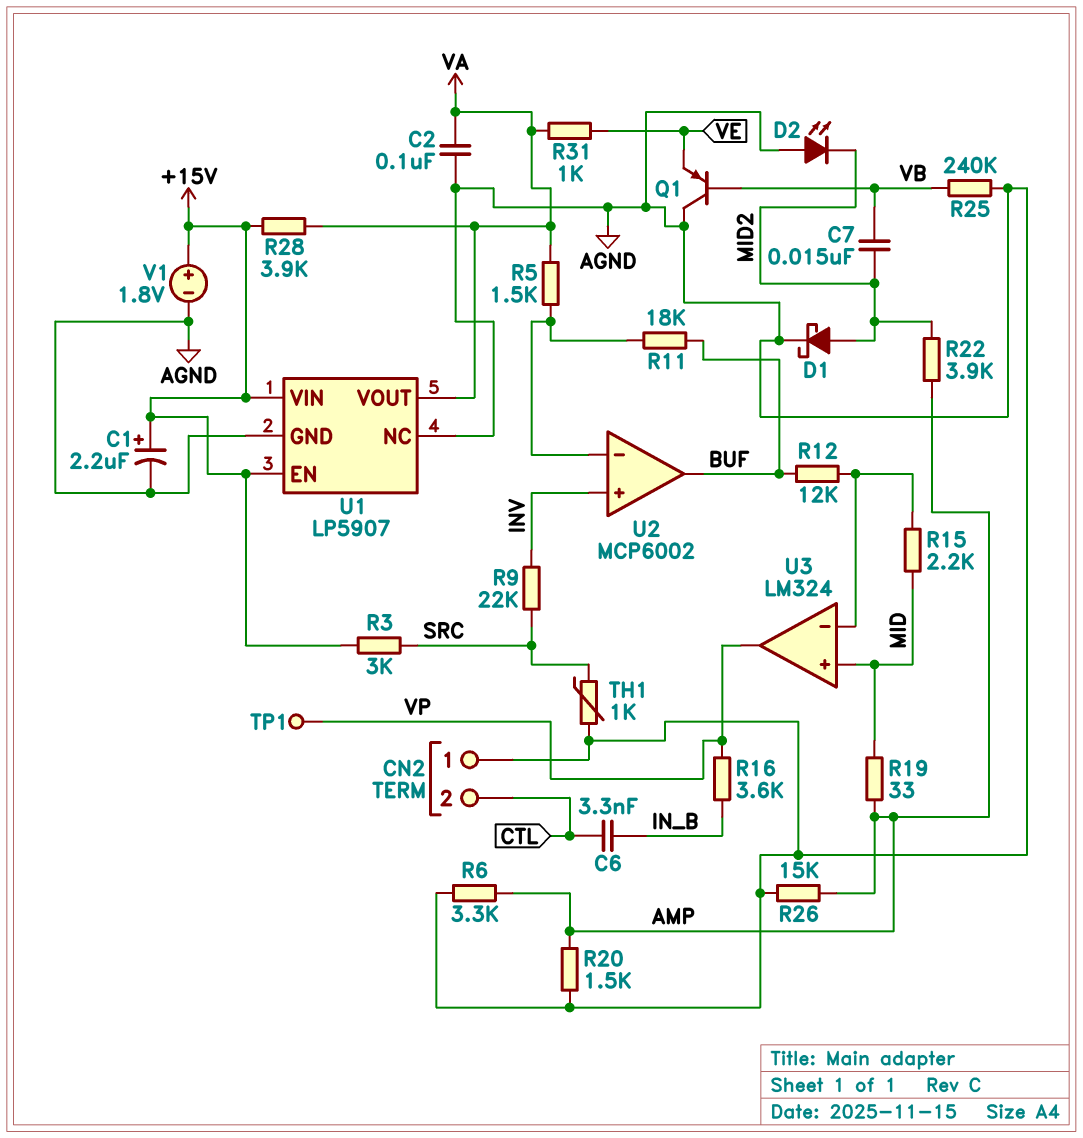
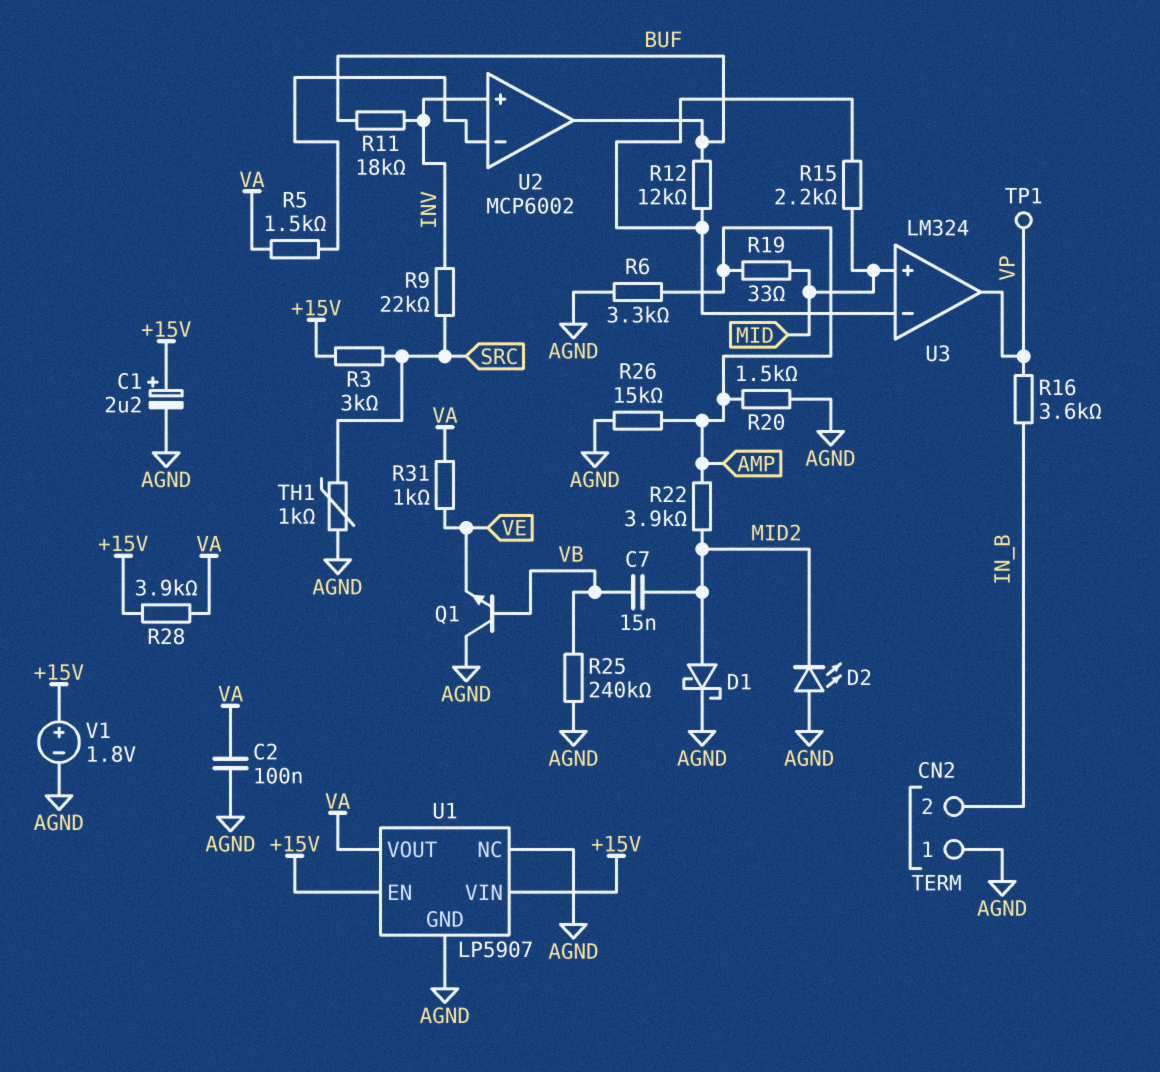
C6: 3.3nF (CTL, IN_B) -> none
CN2 pin 2: CTL -> IN_B
Q1: PNP (B VB, C AGND, E VE) -> NPN (B VB, C AGND, E VE)
R11: 18k (BUF, U2/in-) -> 18k (BUF, INV)

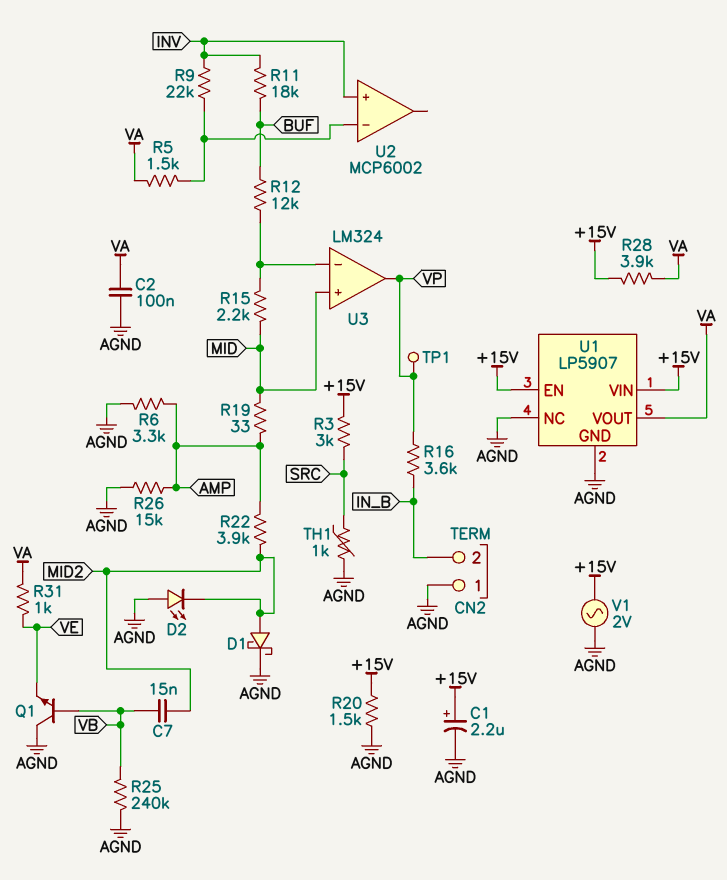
R9: 22k (INV, SRC) -> 22k (INV, U2/in-)
R20: 1.5k (AGND, AMP) -> 1.5k (+15V, AGND)
U2 pin out: BUF -> none
V1: 1.8V (plus +15V, minus AGND) -> AC 2V (+15V, AGND)

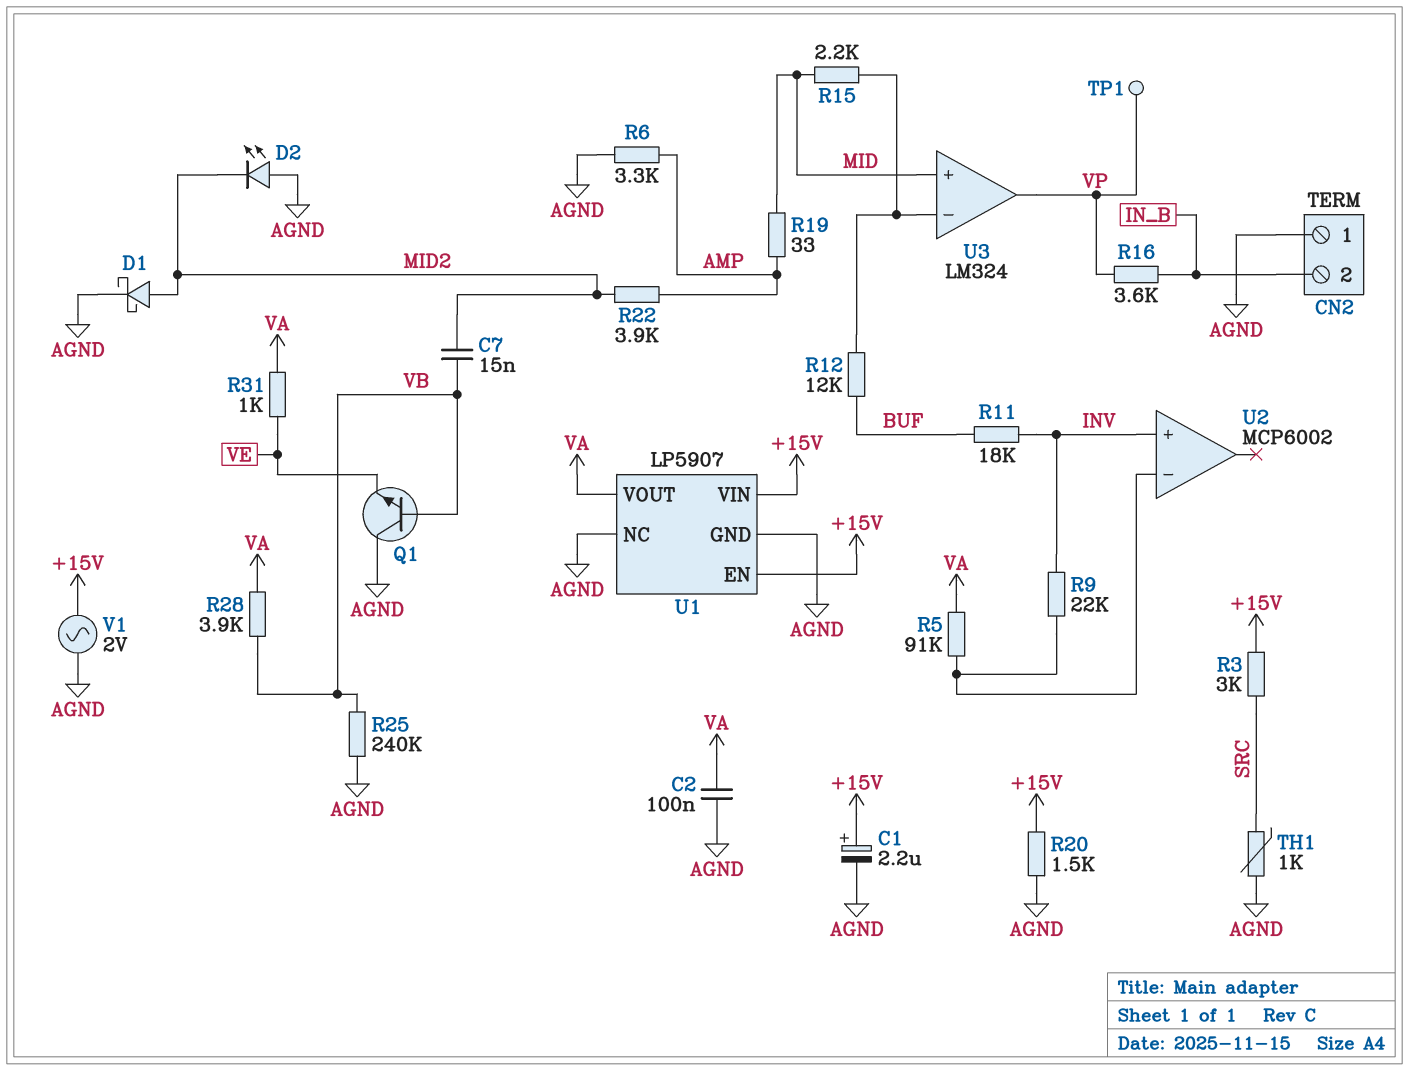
R5: 1.5k (U2/in-, VA) -> 91k (U2/in-, VA)
R26: 15k (AGND, AMP) -> none
R28: 3.9k (+15V, VA) -> 3.9k (VA, VB)

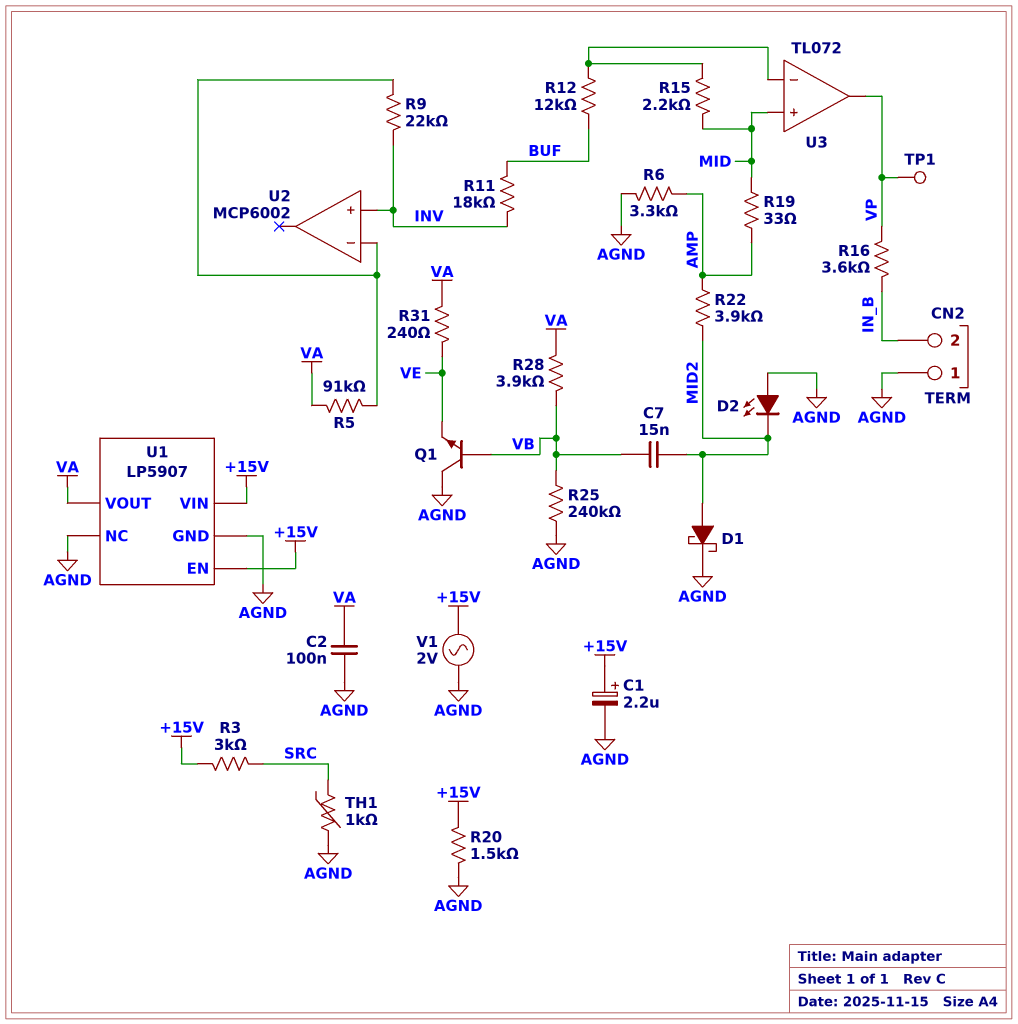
R31: 1k (VA, VE) -> 240 (VA, VE)
U3: LM324 -> TL072

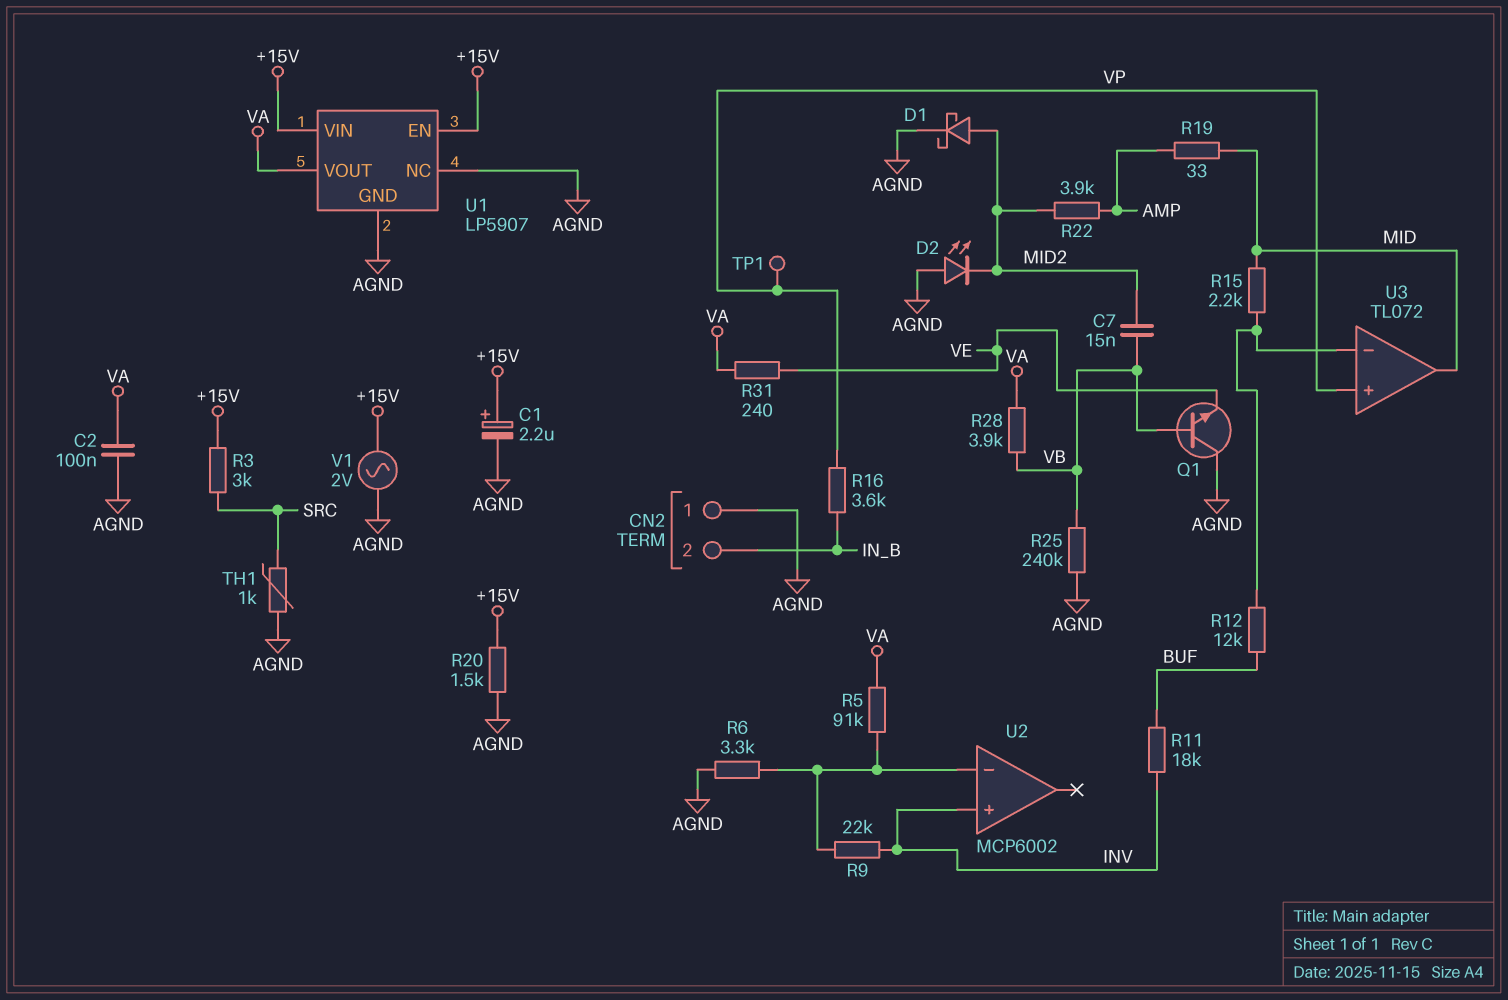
R6: 3.3k (AGND, AMP) -> 3.3k (AGND, U2/in-)
U3 pin in+: MID -> VP
U3 pin out: VP -> MID

